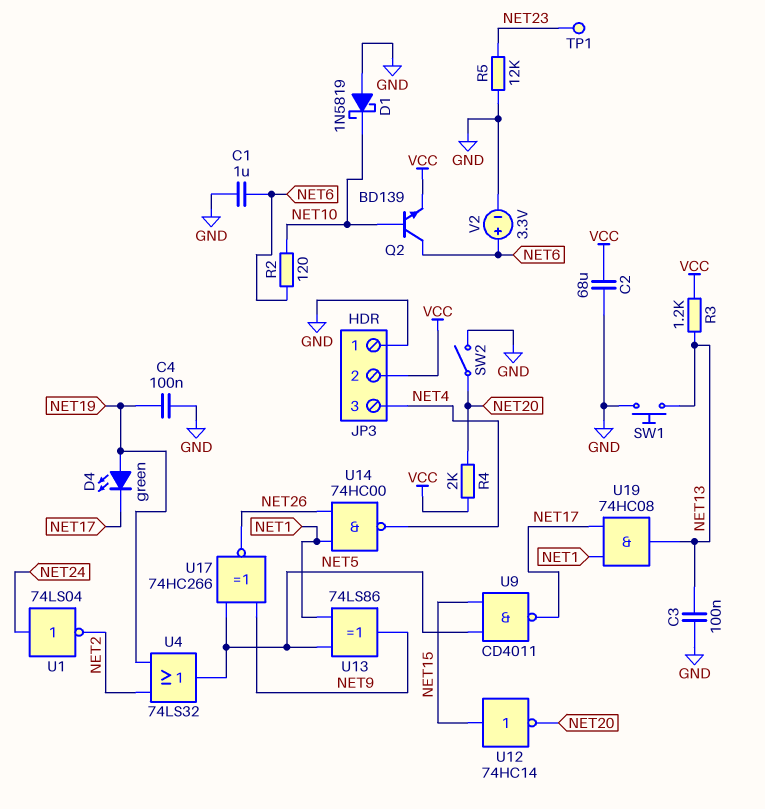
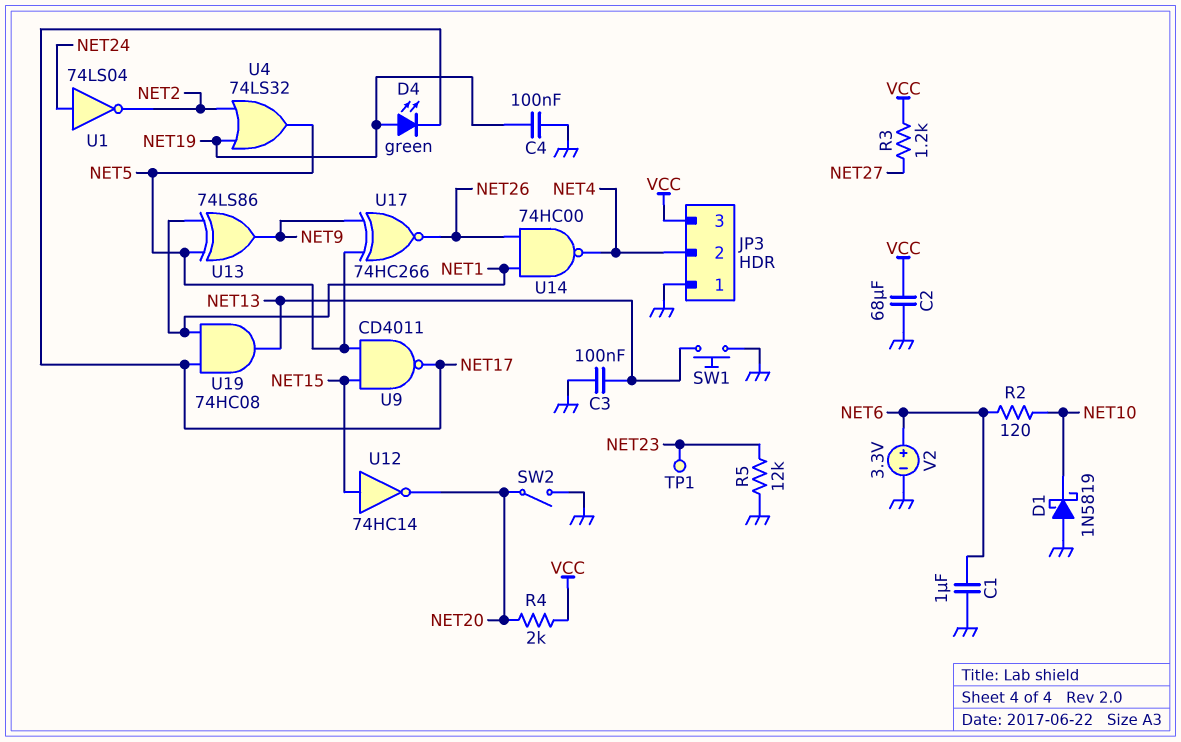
JP3 pin 2: VCC -> NET4
JP3 pin 3: NET4 -> VCC
Q2: NPN BD139 (B NET10, C NET6, E VCC) -> none
R3: 1.2k (NET13, VCC) -> 1.2k (NET27, VCC)

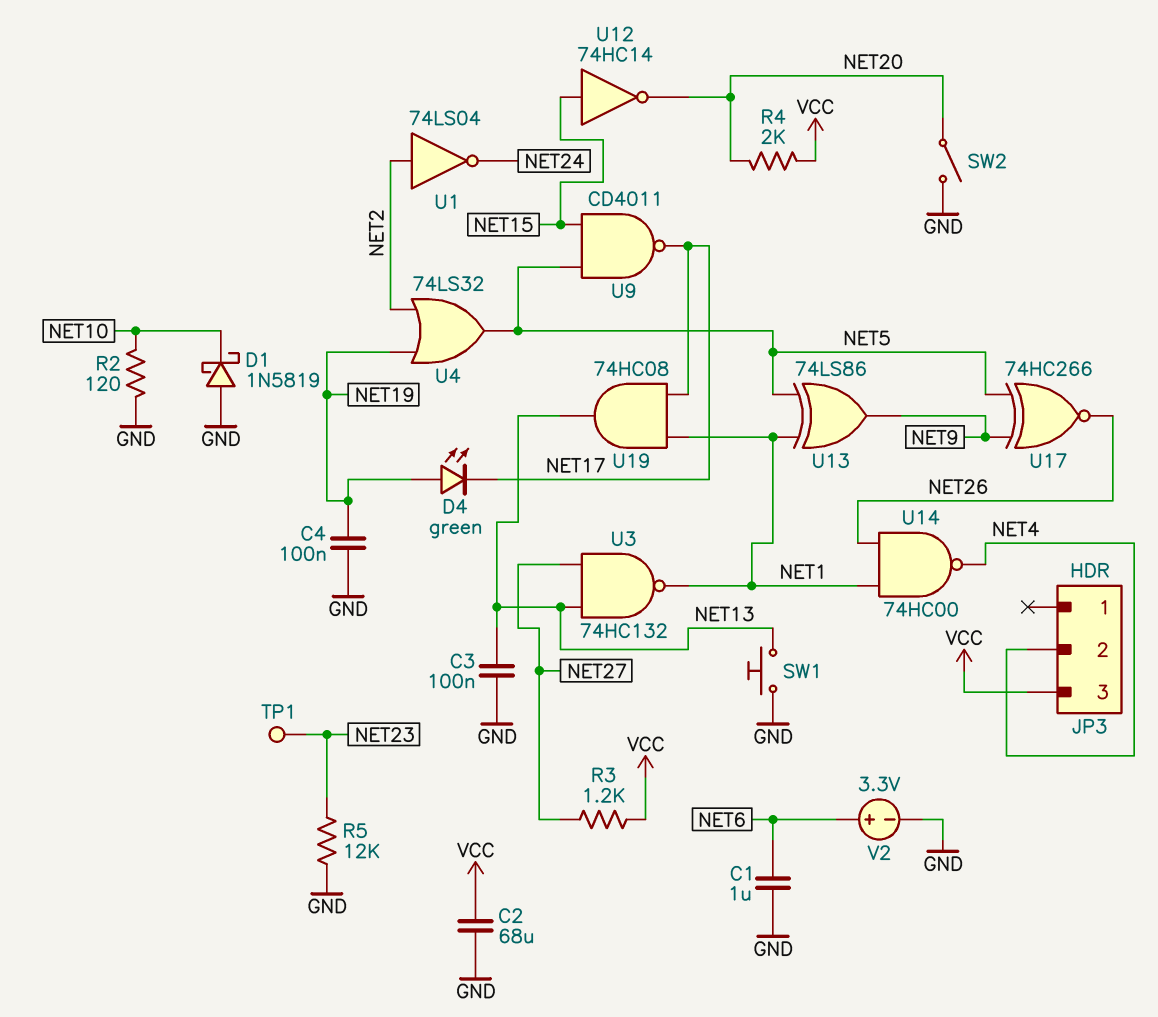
JP3 pin 1: GND -> none
R2: 120 (NET6, NET10) -> 120 (GND, NET10)
U1: NOT 74LS04 (in NET24, out NET2) -> NOT 74LS04 (in NET2, out NET24)
U3: none -> NAND 74HC132 (in NET13, in NET27, out NET1)

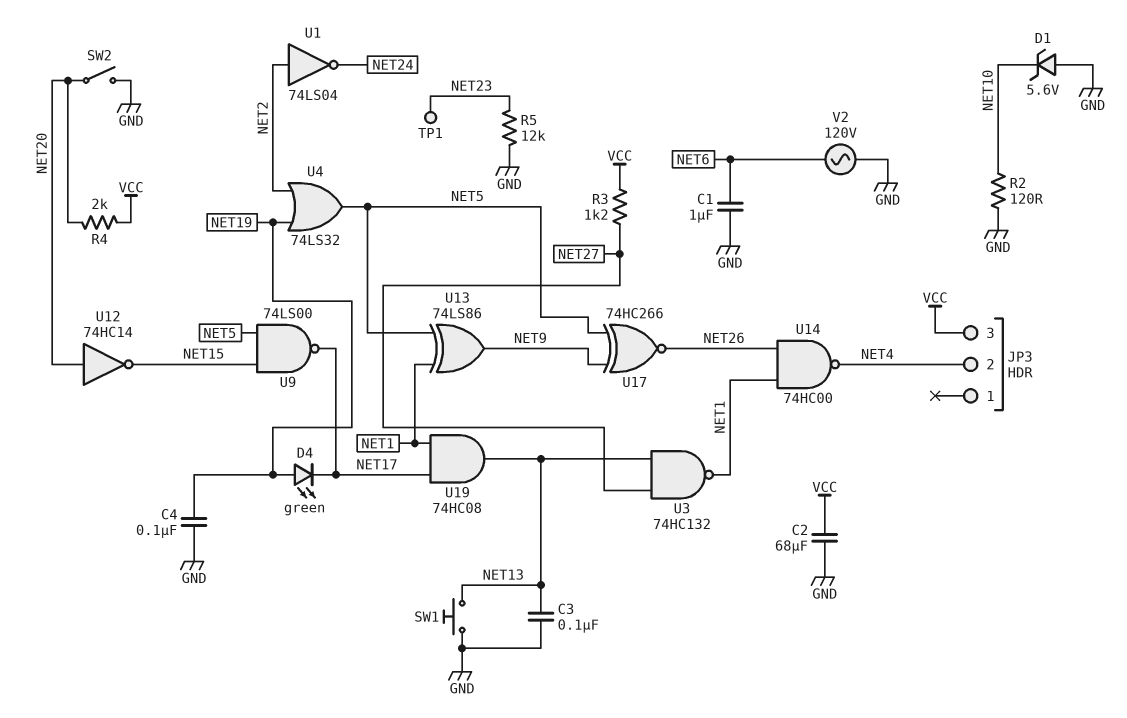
D1: schottky 1N5819 (A GND, K NET10) -> zener 5.6V (A GND, K NET10)
U9: NAND CD4011 (in NET5, in NET15, out NET17) -> NAND 74LS00 (in NET5, in NET15, out NET17)
U12: NOT 74HC14 (in NET15, out NET20) -> NOT 74HC14 (in NET20, out NET15)
V2: 3.3V (plus NET6, minus GND) -> AC 120V (GND, NET6)

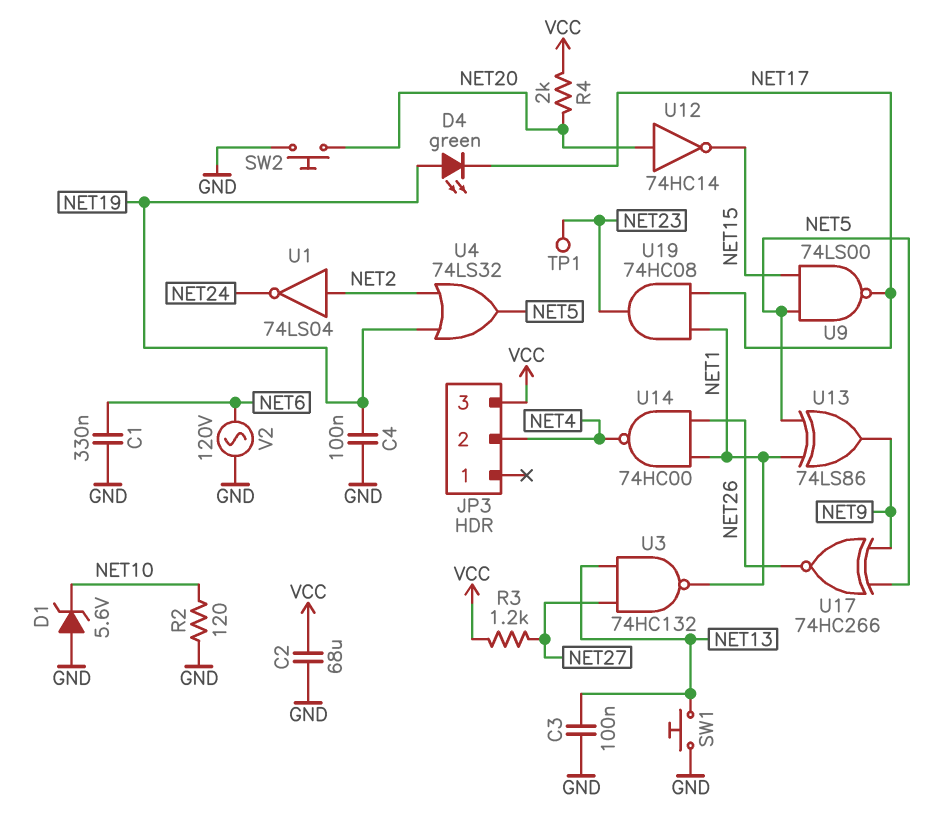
C1: 1uF (GND, NET6) -> 330nF (GND, NET6)
R5: 12k (GND, NET23) -> none
SW2: switch (GND, NET20) -> button (GND, NET20)
U19: AND 74HC08 (in NET1, in NET17, out NET13) -> AND 74HC08 (in NET1, in NET17, out NET23)

